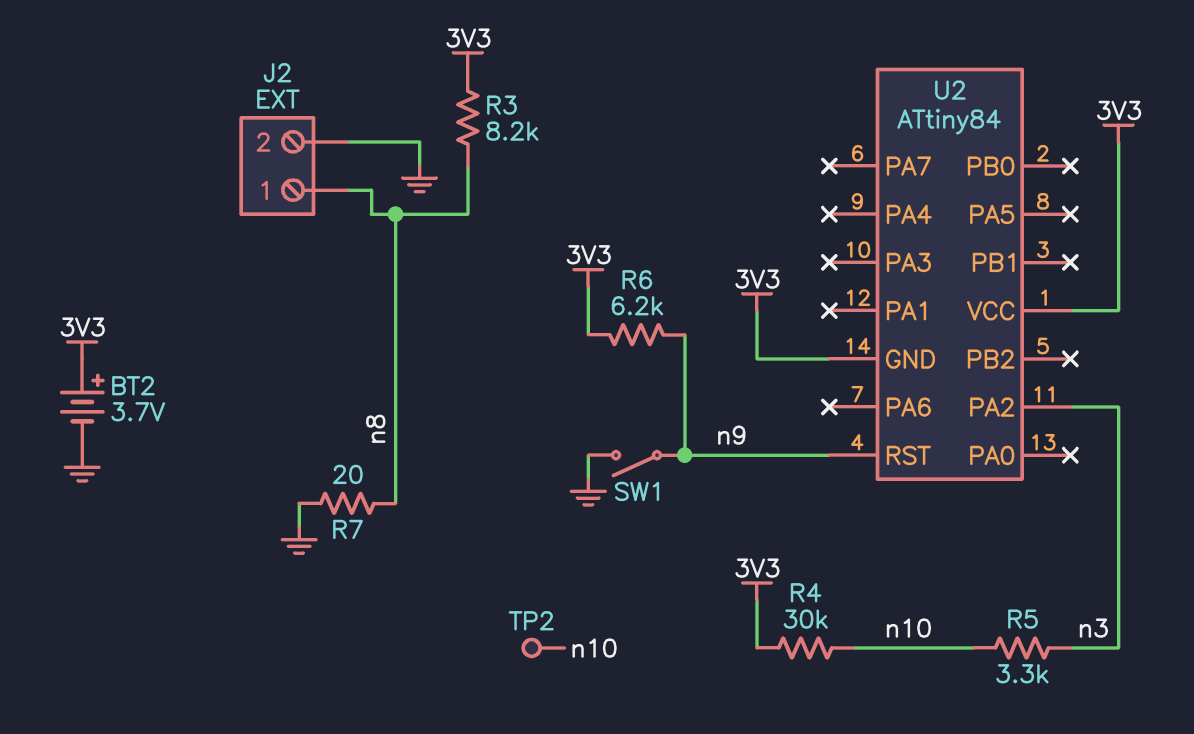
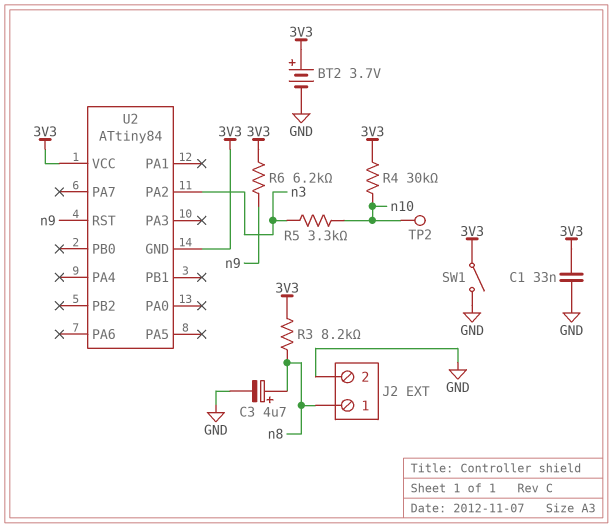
C1: none -> 33nF (3V3, GND)
C3: none -> 4.7uF (plus n8, minus GND)
R7: 20 (GND, n8) -> none
SW1: switch (GND, n9) -> switch (3V3, GND)

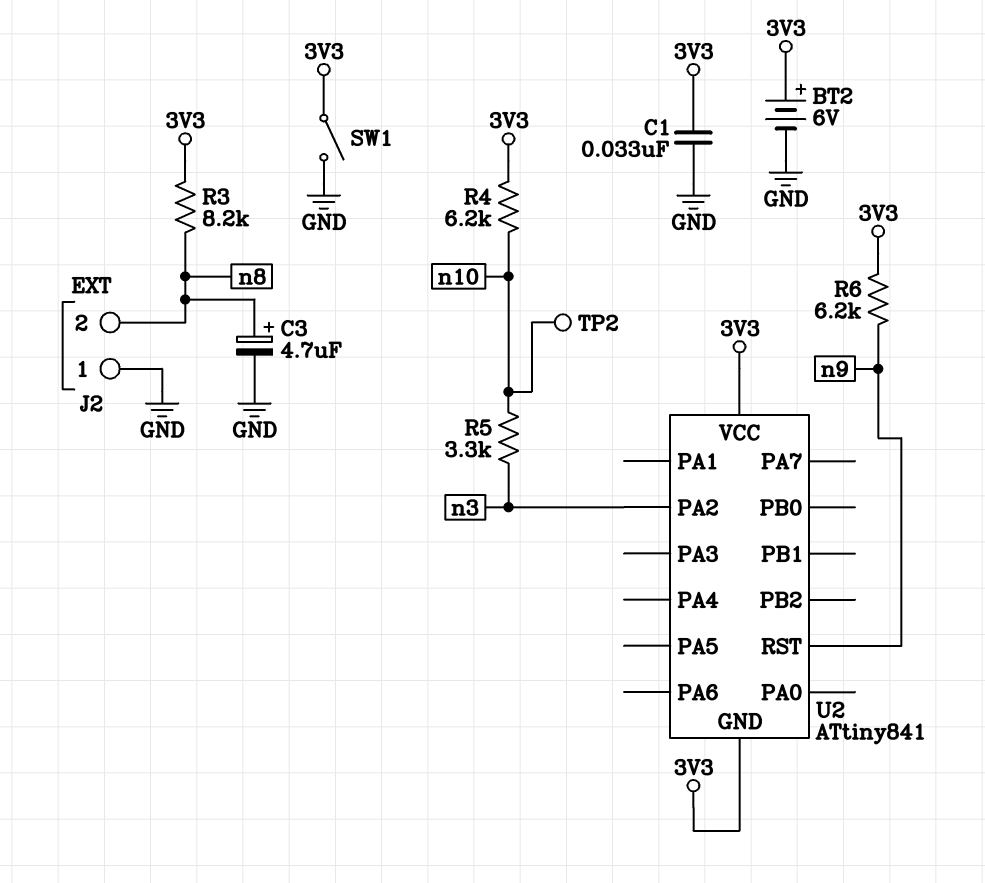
BT2: 3.7V (plus 3V3, minus GND) -> 6V (plus 3V3, minus GND)
J2 pin 1: n8 -> GND
J2 pin 2: GND -> n8
R4: 30k (3V3, n10) -> 6.2k (3V3, n10)
U2: ATtiny84 -> ATtiny841

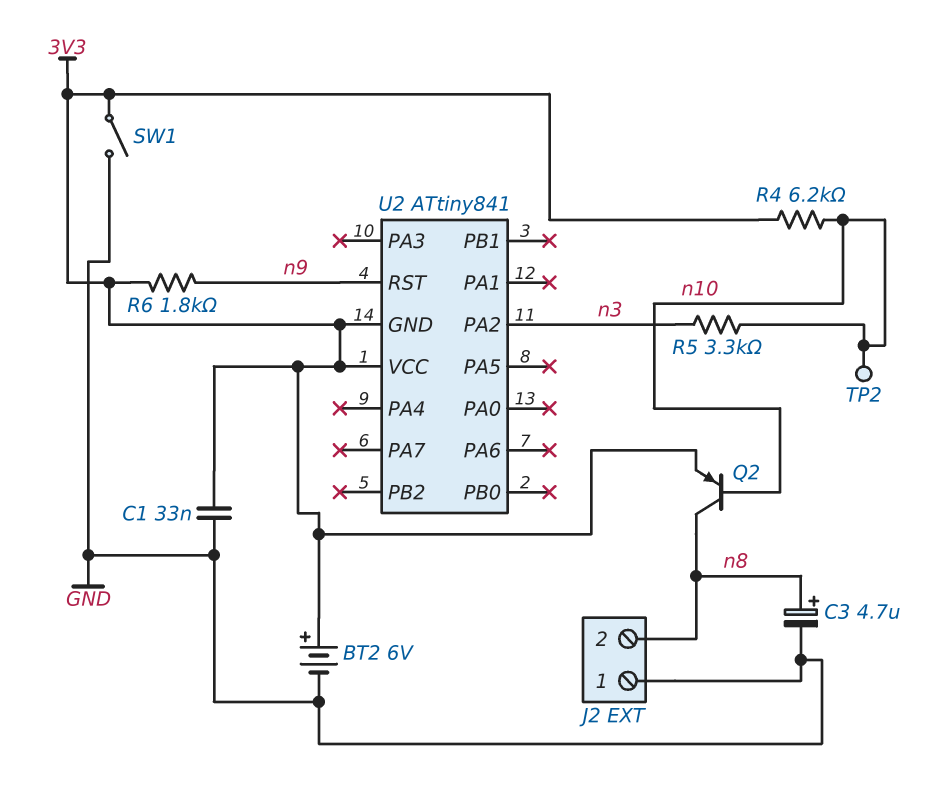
Q2: none -> PNP (B n10, C n8, E 3V3)
R3: 8.2k (3V3, n8) -> none
R6: 6.2k (3V3, n9) -> 1.8k (3V3, n9)

